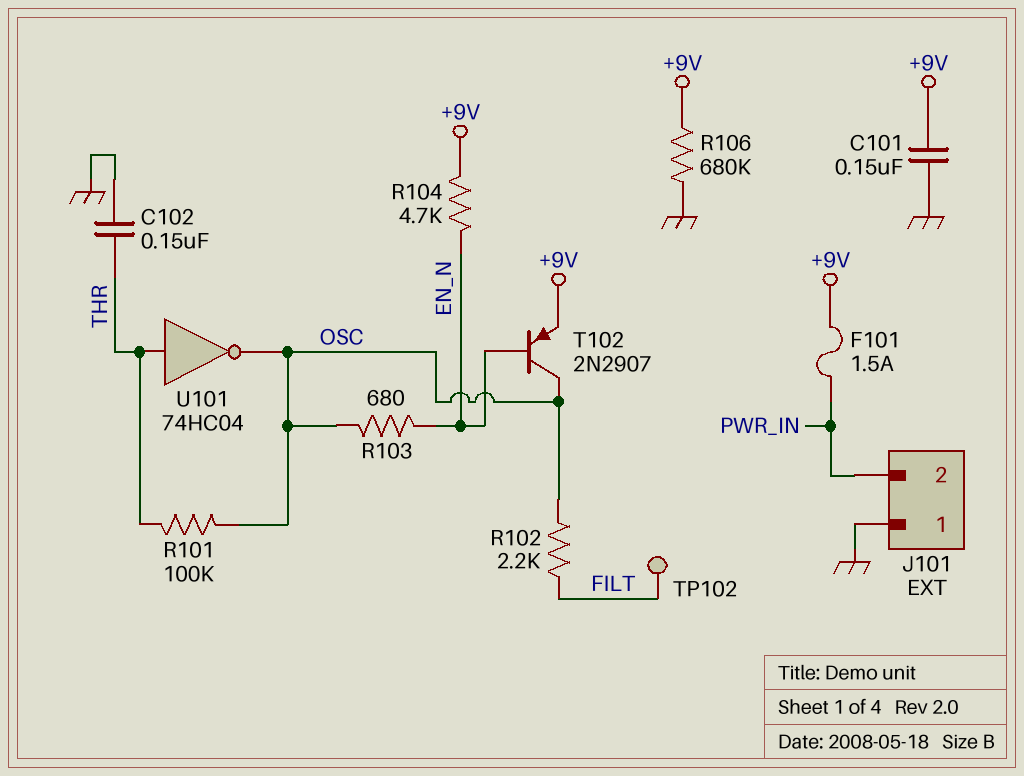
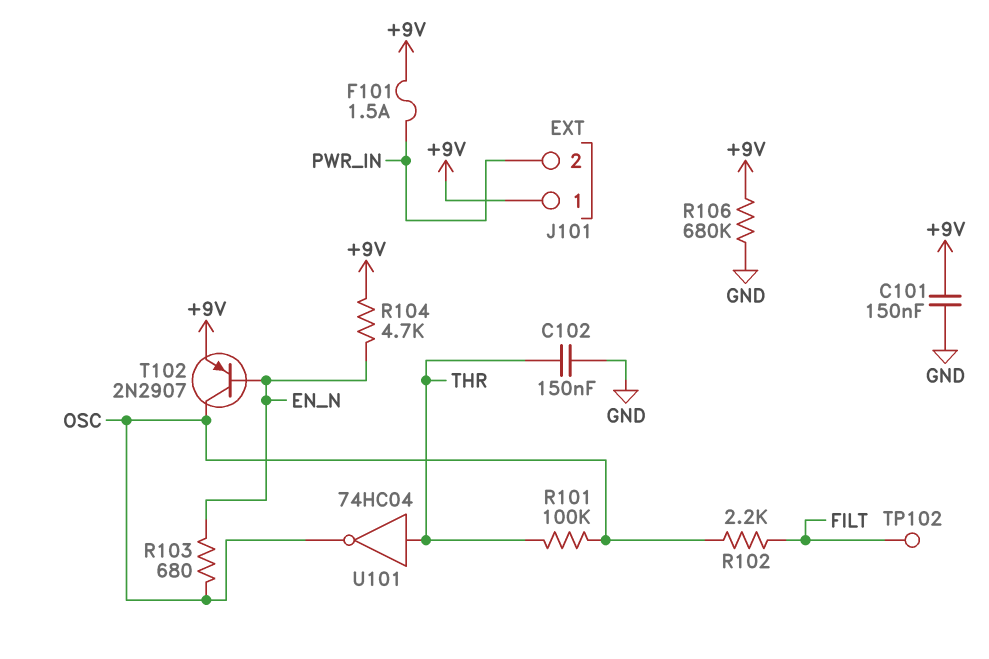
J101 pin 1: GND -> +9V

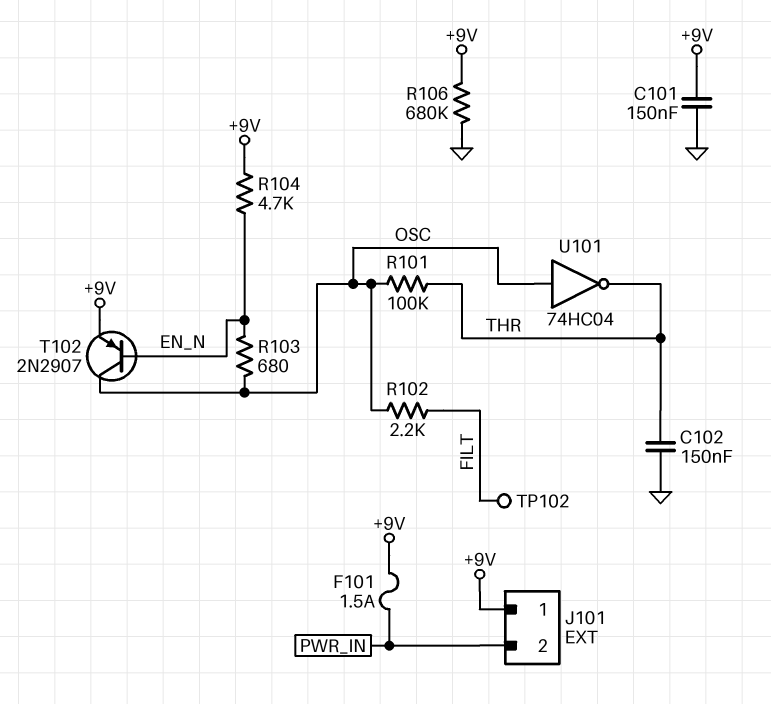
U101: NOT 74HC04 (in THR, out OSC) -> NOT 74HC04 (in OSC, out THR)

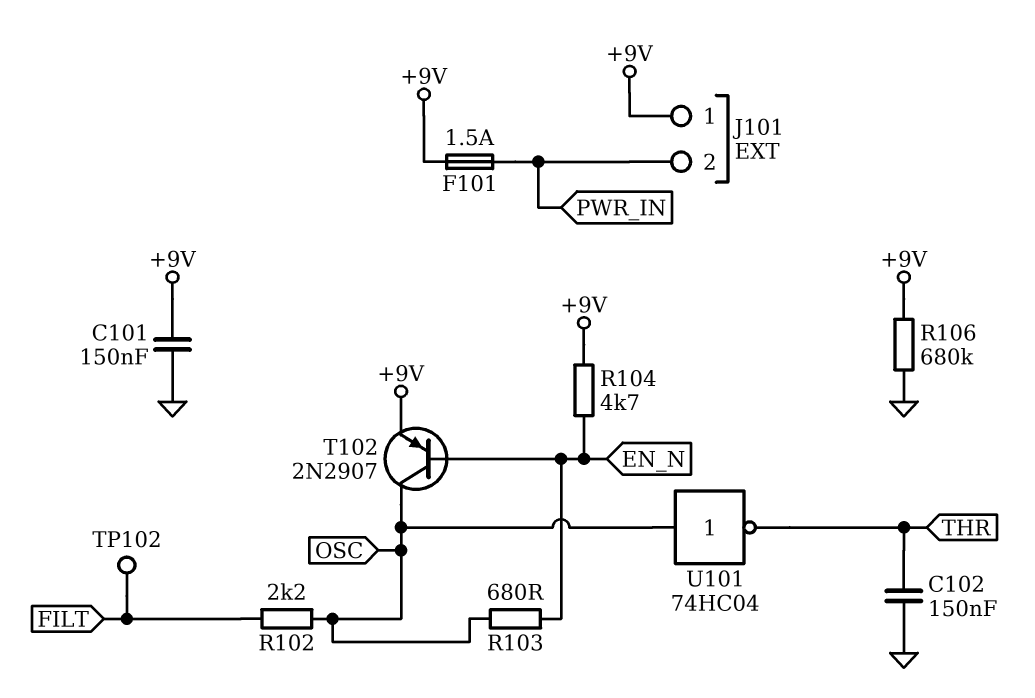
R101: 100k (OSC, THR) -> none

